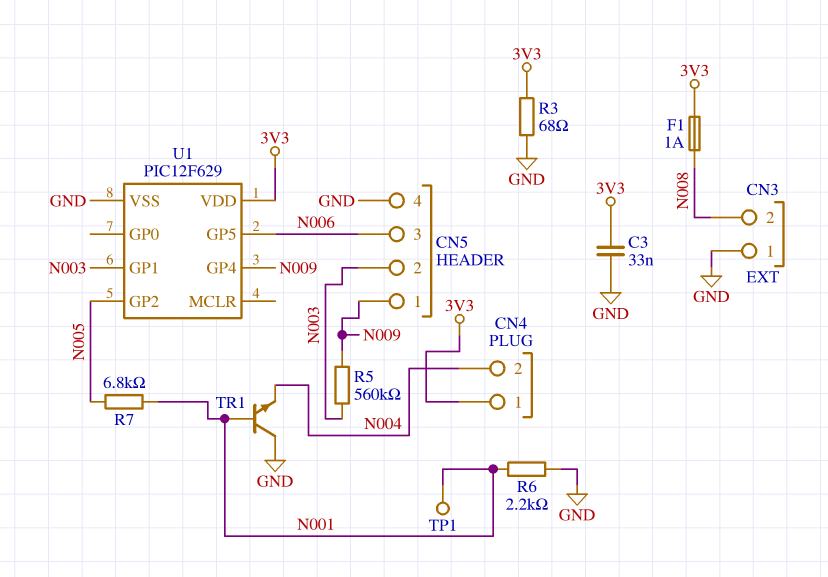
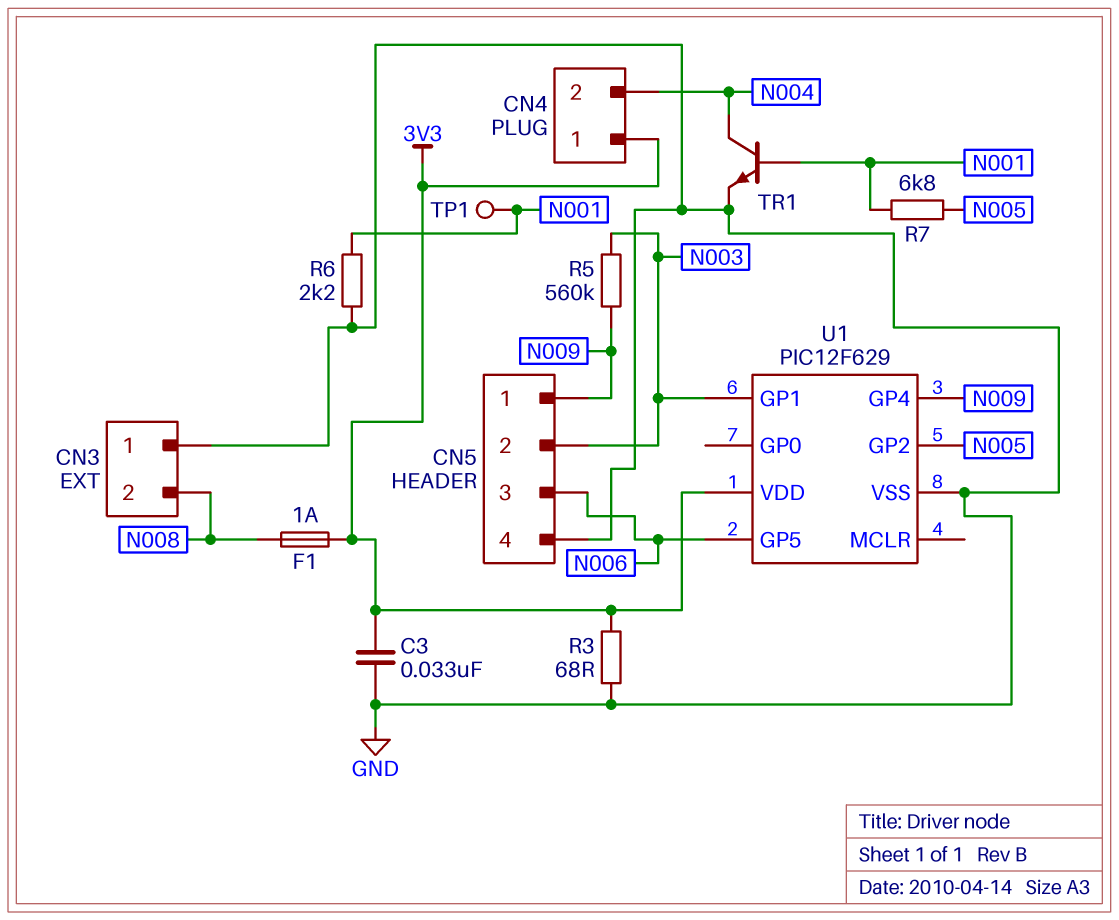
TR1: NPN (B N001, C GND, E N004) -> NPN (B N001, C N004, E GND)

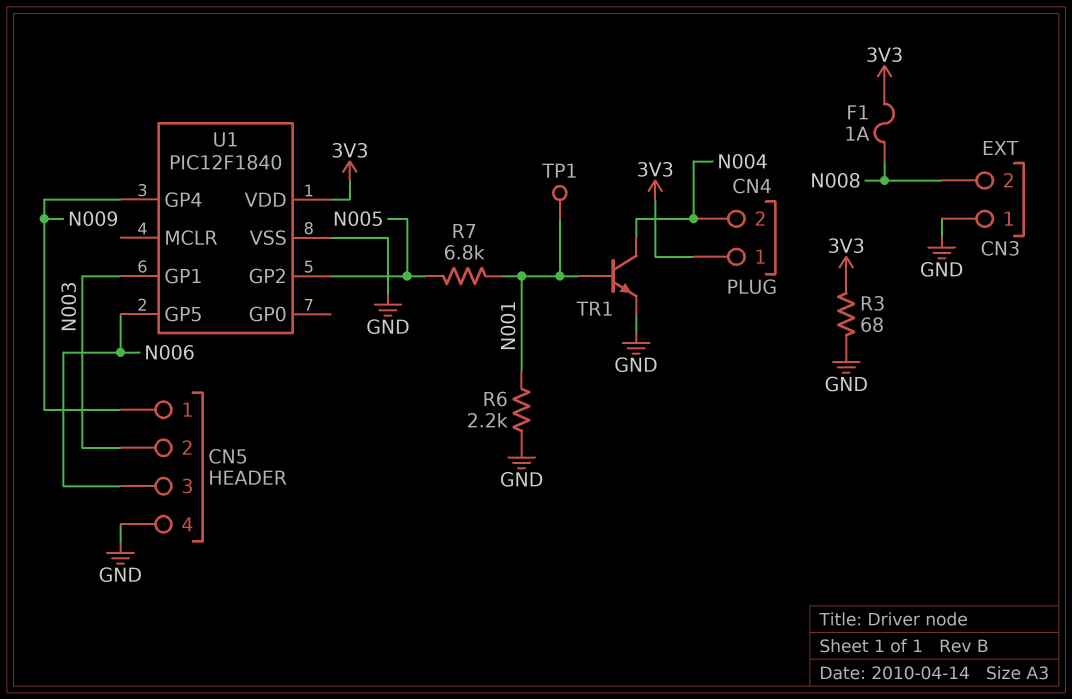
C3: 33nF (3V3, GND) -> none
R5: 560k (N003, N009) -> none
U1: PIC12F629 -> PIC12F1840

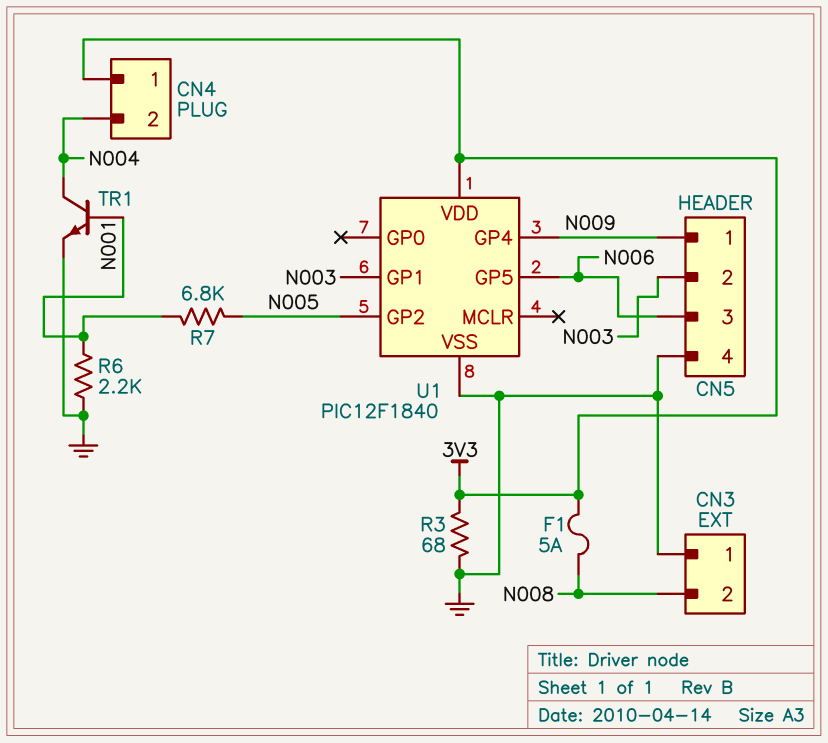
F1: 1A (3V3, N008) -> 5A (3V3, N008)
TP1: test point (N001) -> none

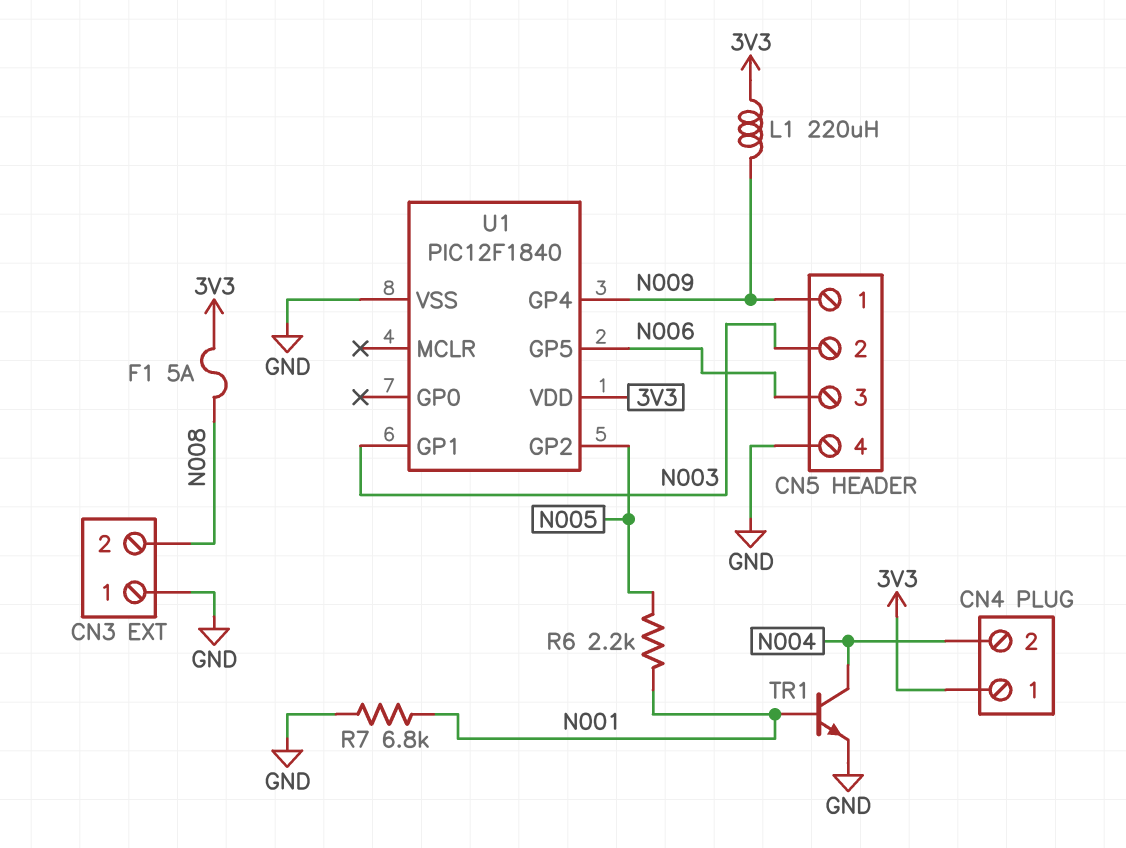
L1: none -> 220uH (3V3, N009)
R3: 68 (3V3, GND) -> none
R6: 2.2k (GND, N001) -> 2.2k (N001, N005)
R7: 6.8k (N001, N005) -> 6.8k (GND, N001)

